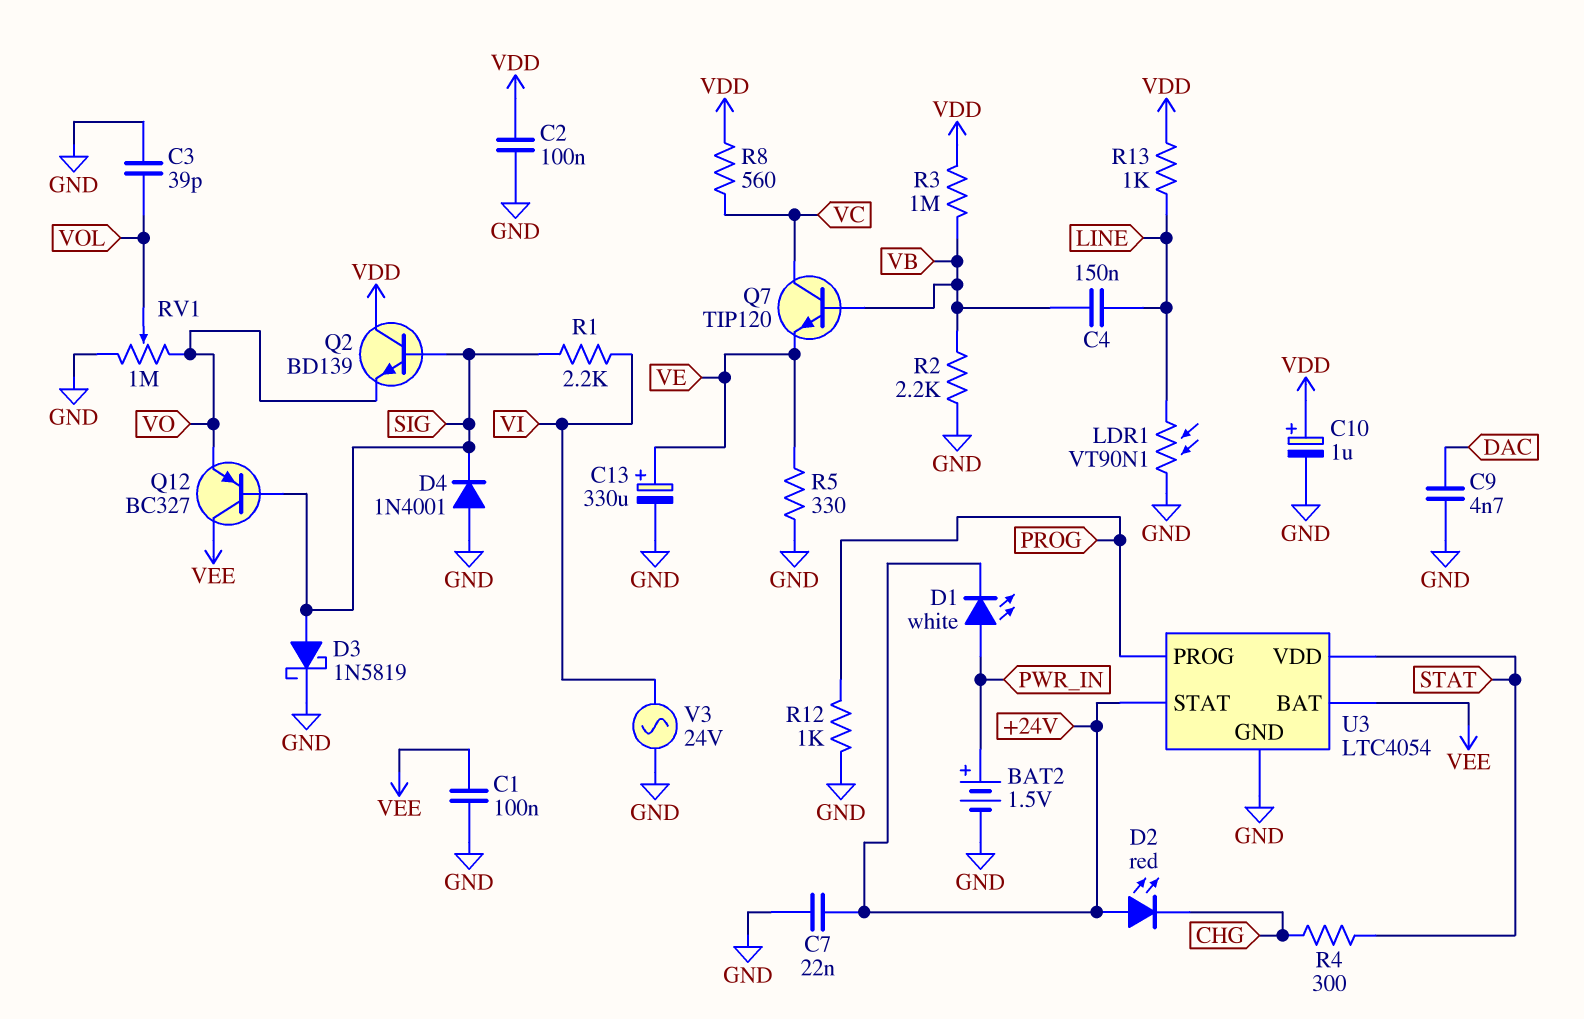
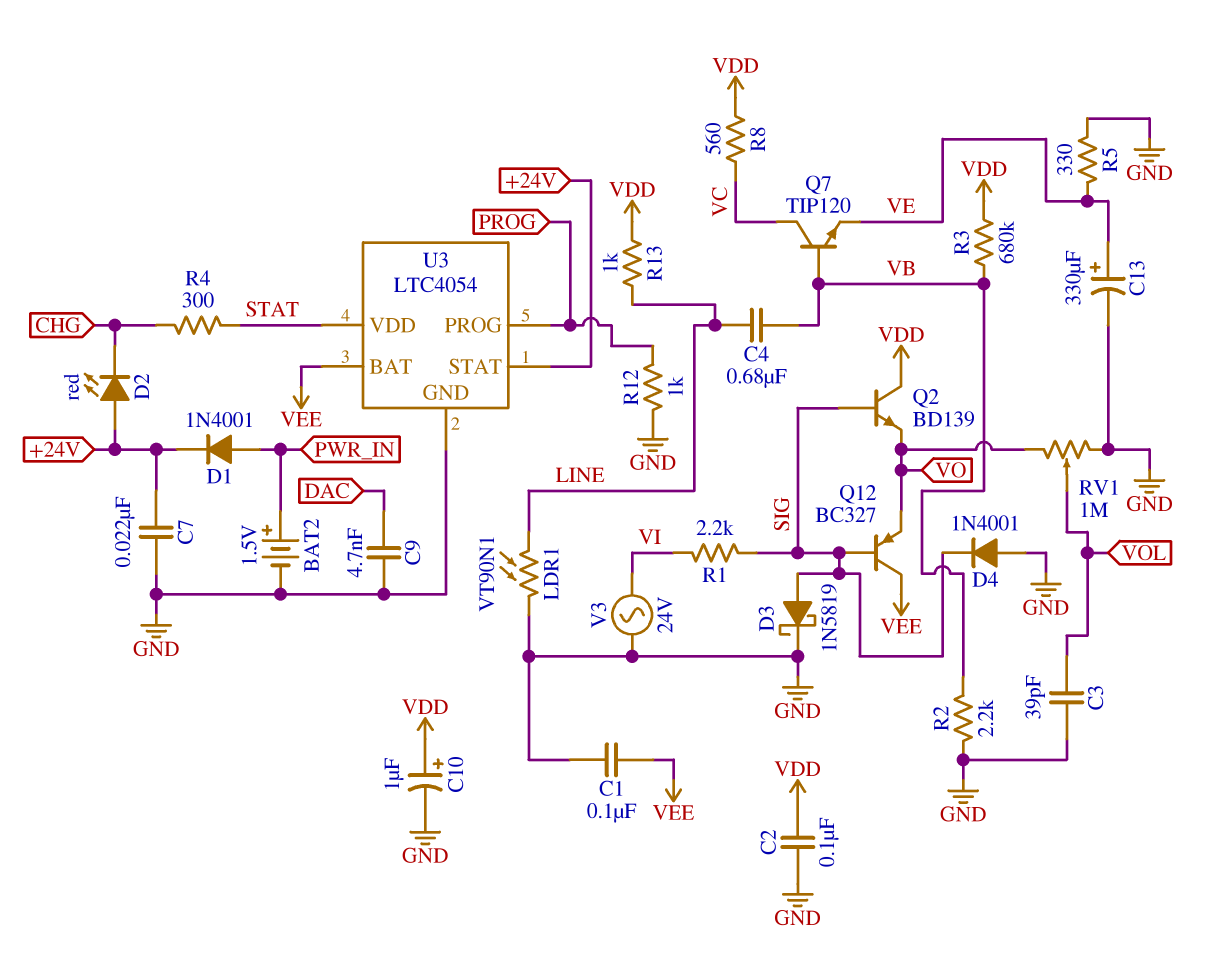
C4: 150nF (LINE, VB) -> 680nF (LINE, VB)
D1: LED white (A PWR_IN, K +24V) -> diode 1N4001 (A PWR_IN, K +24V)
R3: 1M (VB, VDD) -> 680k (VB, VDD)

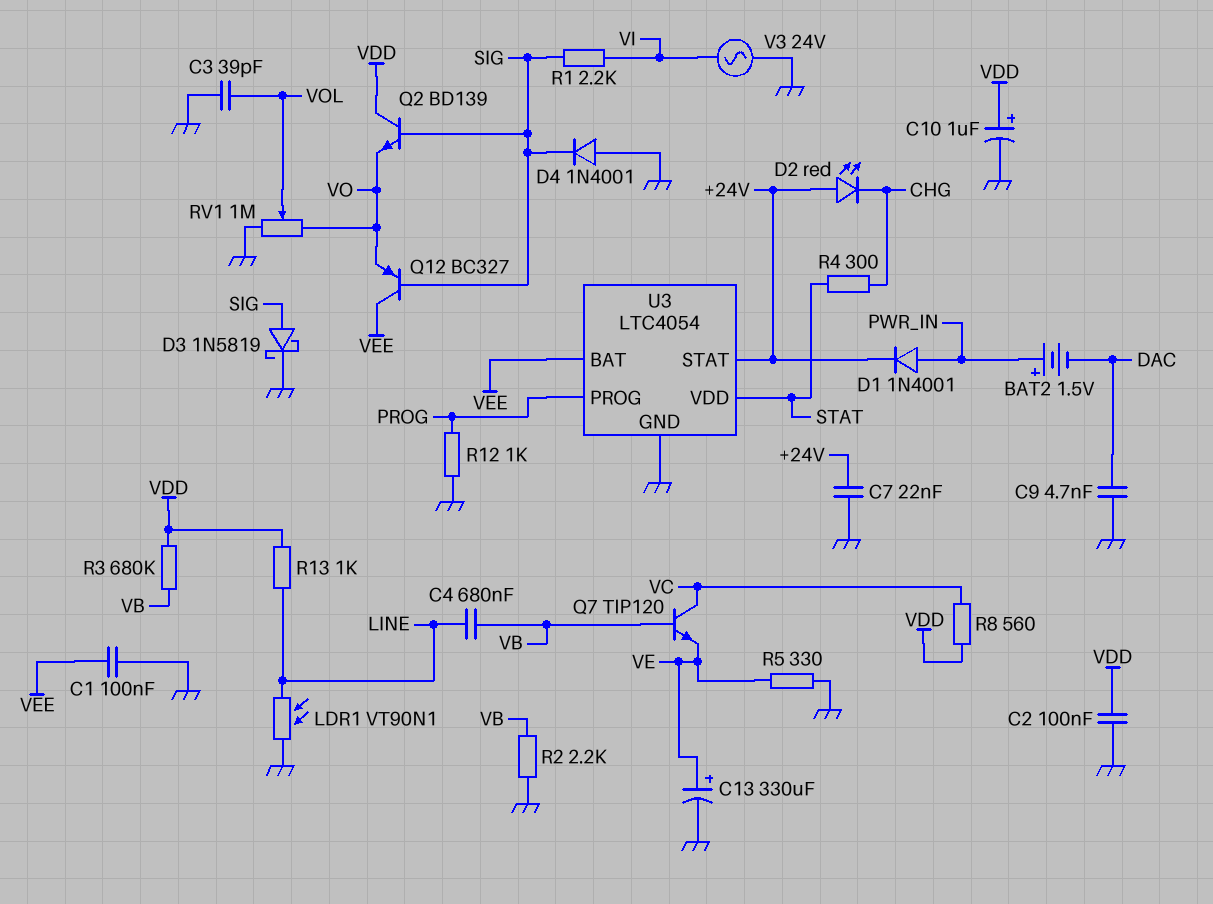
BAT2: 1.5V (plus PWR_IN, minus GND) -> 1.5V (plus PWR_IN, minus DAC)

